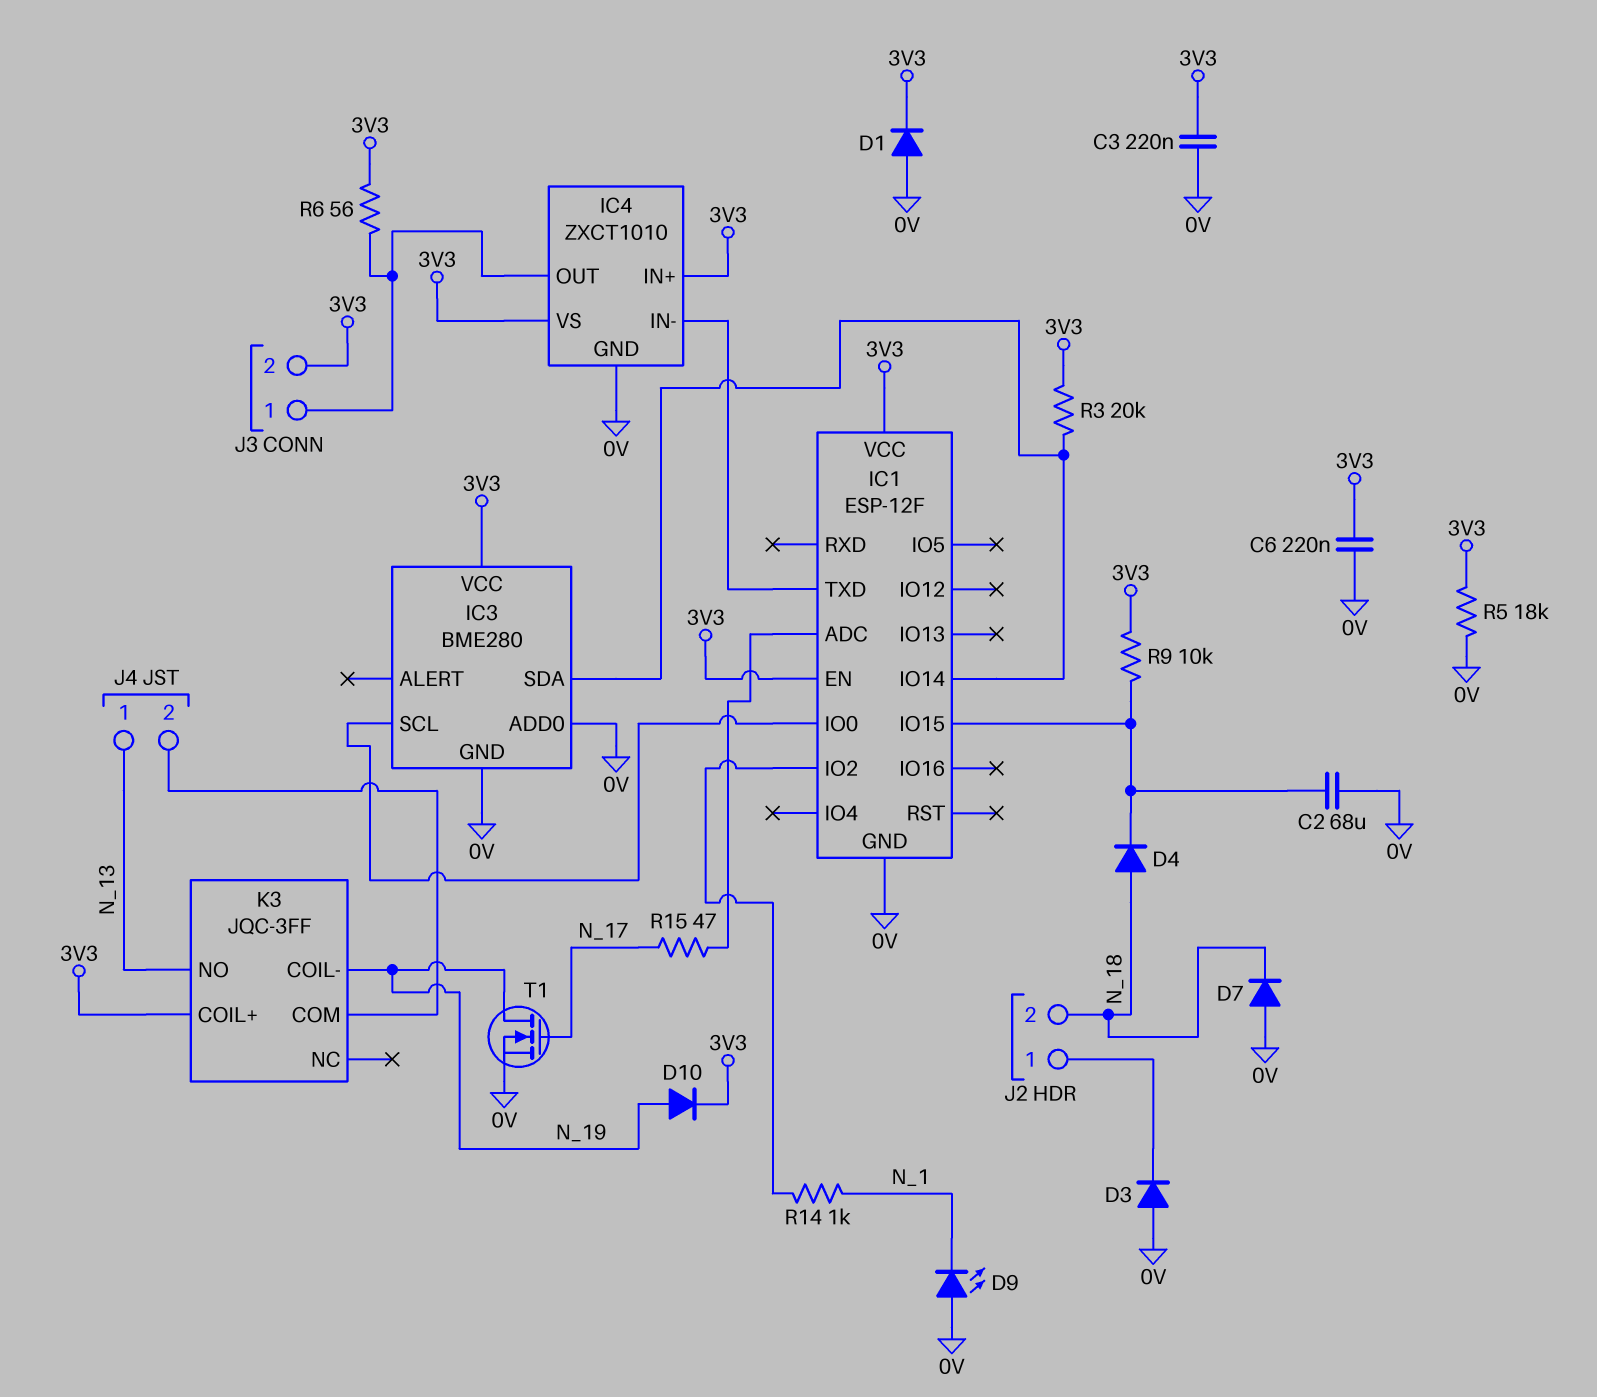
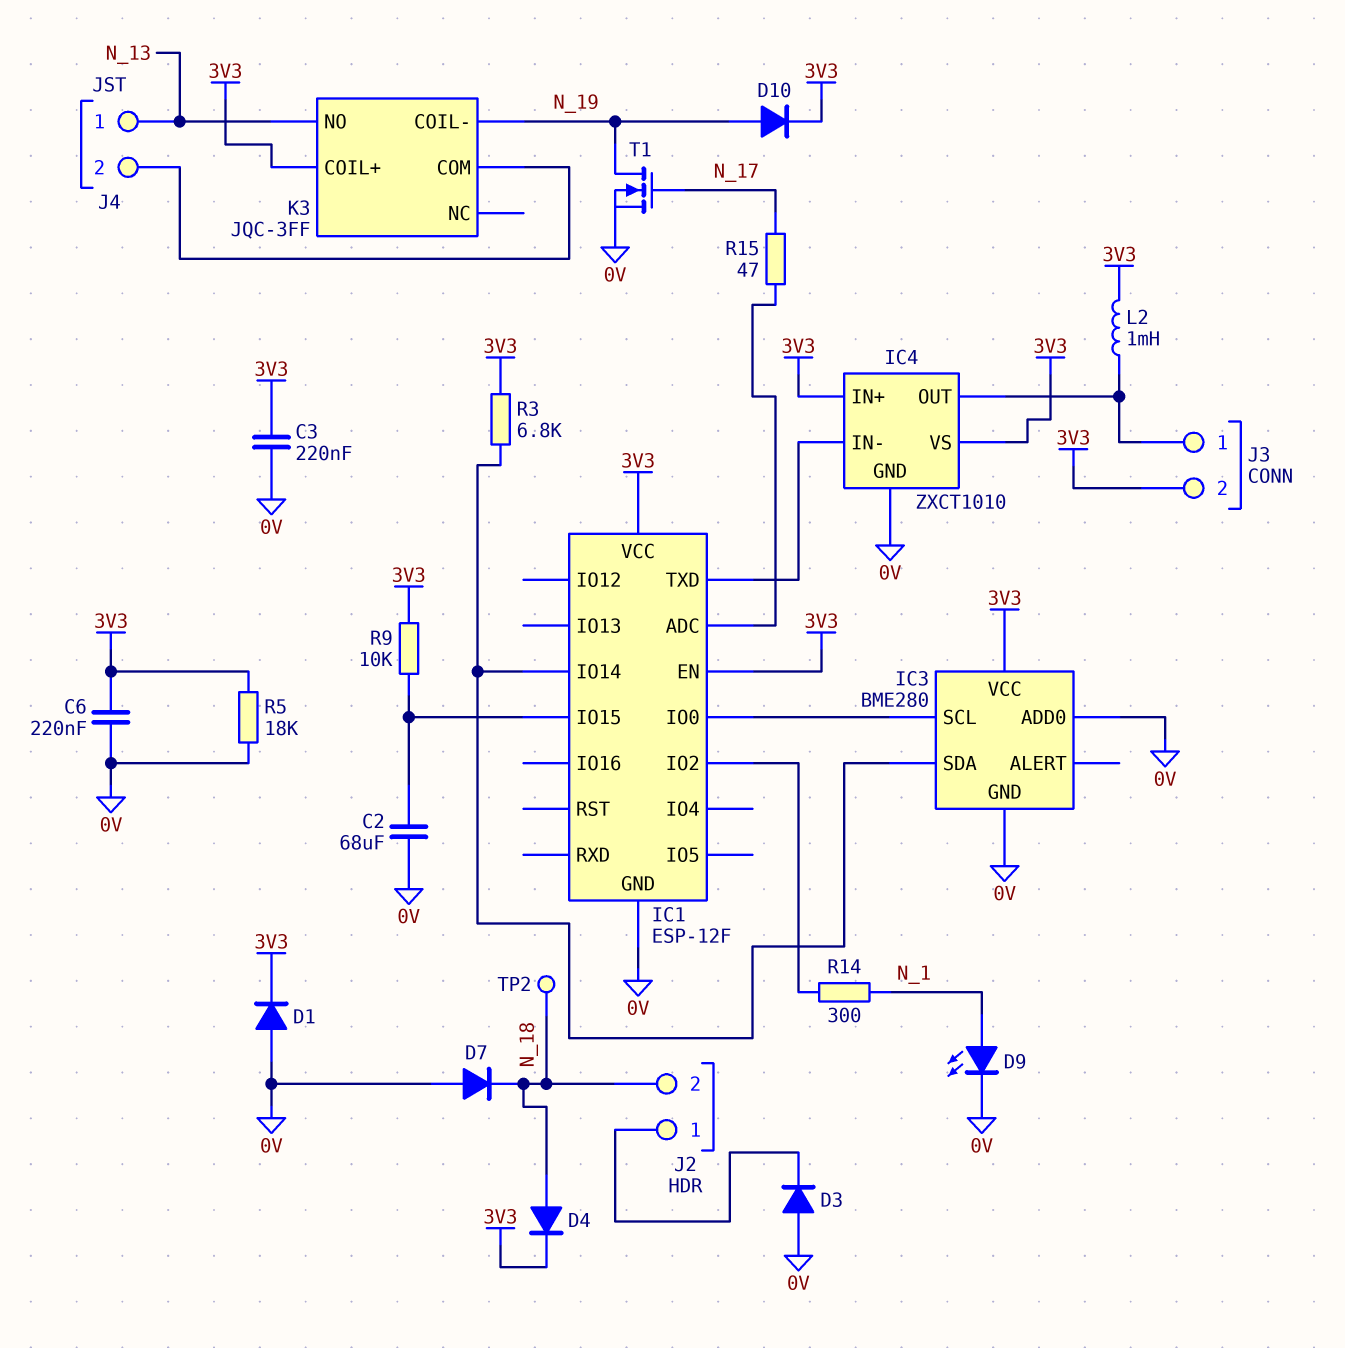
D4: diode (A N_18, K IC1/IO15) -> diode (A N_18, K 3V3)
D9: LED (A 0V, K N_1) -> LED (A N_1, K 0V)
L2: none -> 1mH (3V3, IC4/OUT)
R3: 20k (3V3, IC1/IO14) -> 6.8k (3V3, IC1/IO14)
R6: 56 (3V3, IC4/OUT) -> none
R14: 1k (IC1/IO2, N_1) -> 300 (IC1/IO2, N_1)
TP2: none -> test point (N_18)

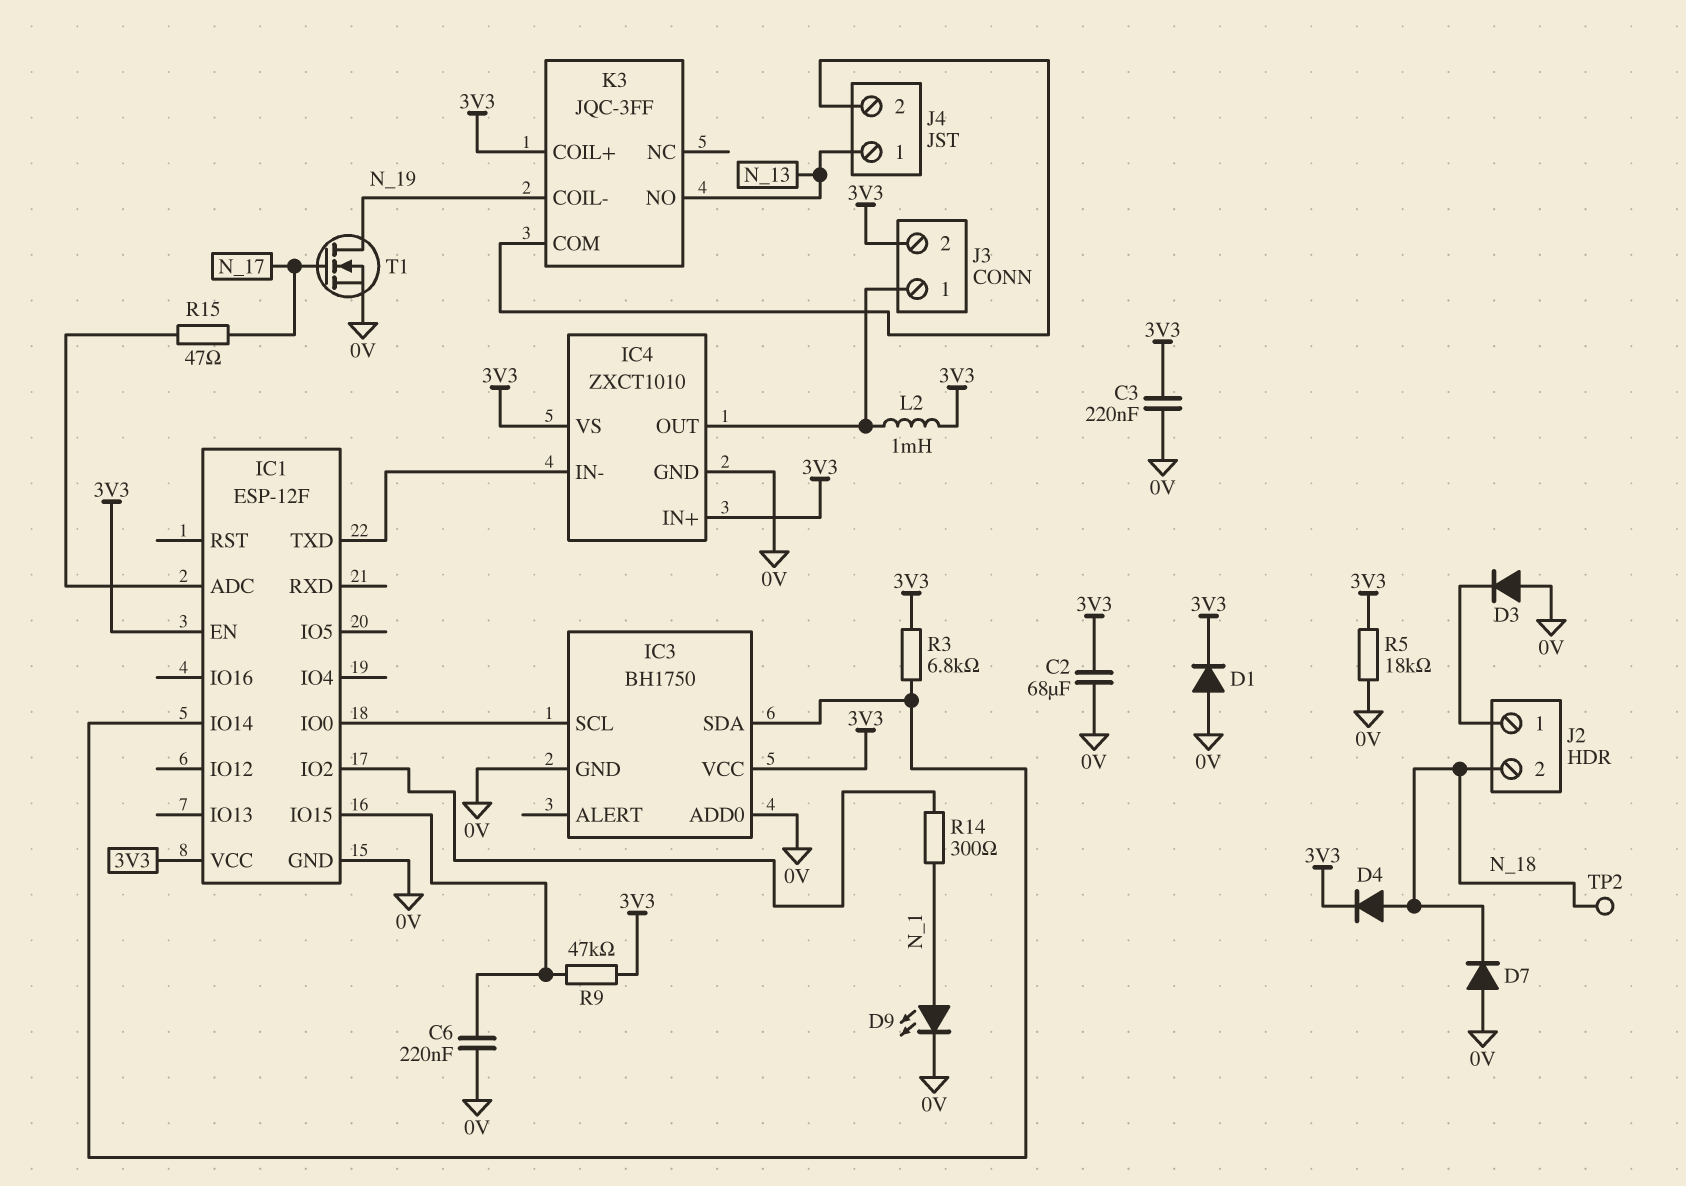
C2: 68uF (0V, IC1/IO15) -> 68uF (0V, 3V3)
C6: 220nF (0V, 3V3) -> 220nF (0V, IC1/IO15)
D10: diode (A N_19, K 3V3) -> none
IC3: BME280 -> BH1750
R9: 10k (3V3, IC1/IO15) -> 47k (3V3, IC1/IO15)

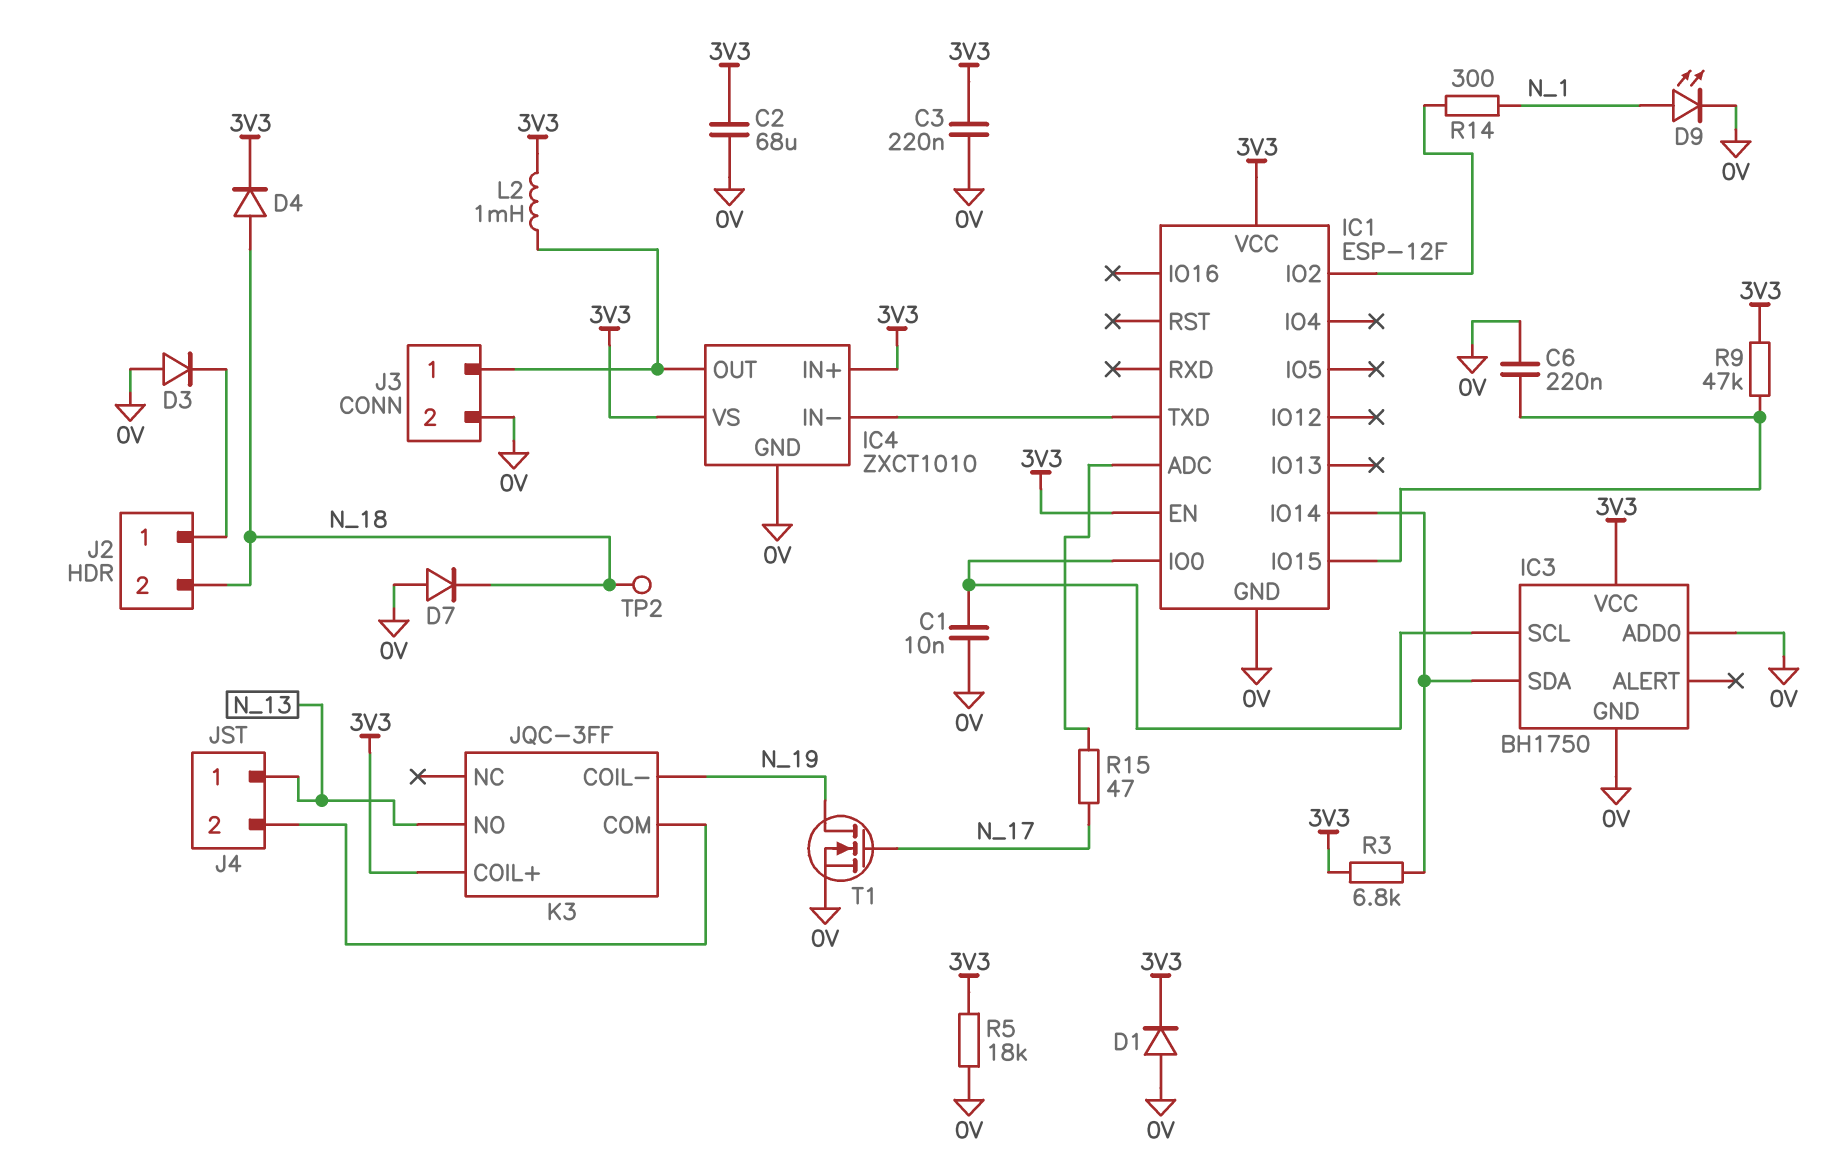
C1: none -> 10nF (0V, IC1/IO0)
J3 pin 2: 3V3 -> 0V

